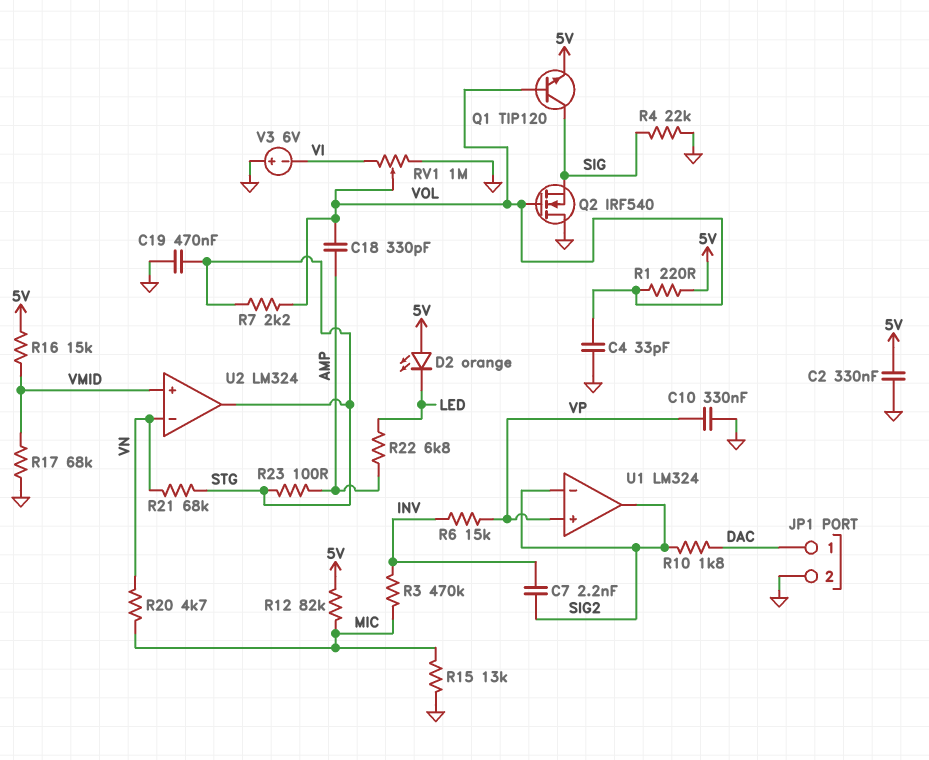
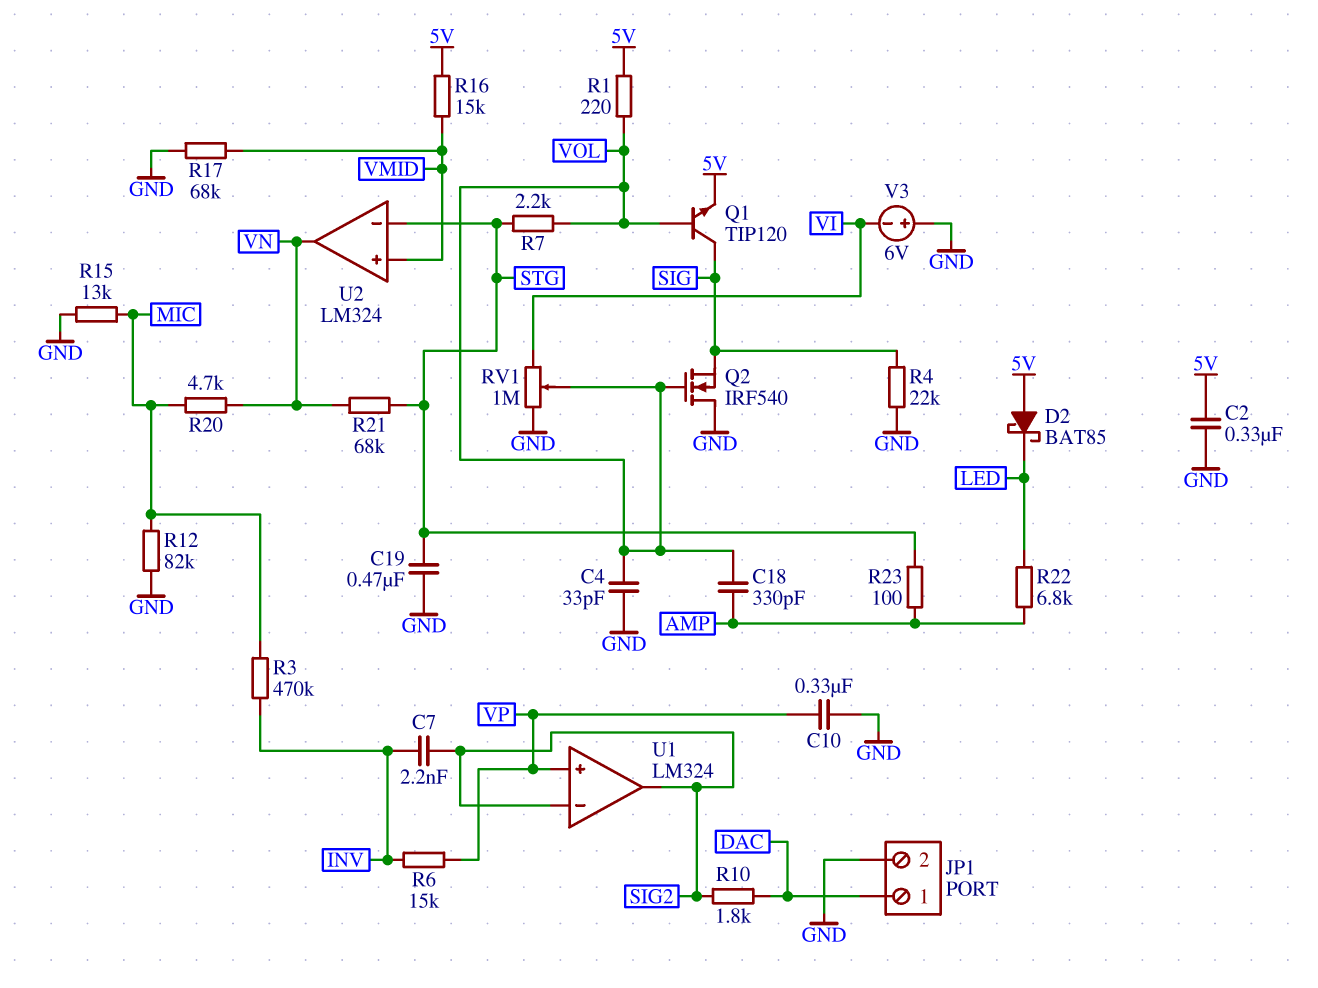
D2: LED orange (A 5V, K LED) -> schottky BAT85 (A 5V, K LED)
R12: 82k (5V, MIC) -> 82k (GND, MIC)
U2 pin in-: VN -> STG
U2 pin out: STG -> VN

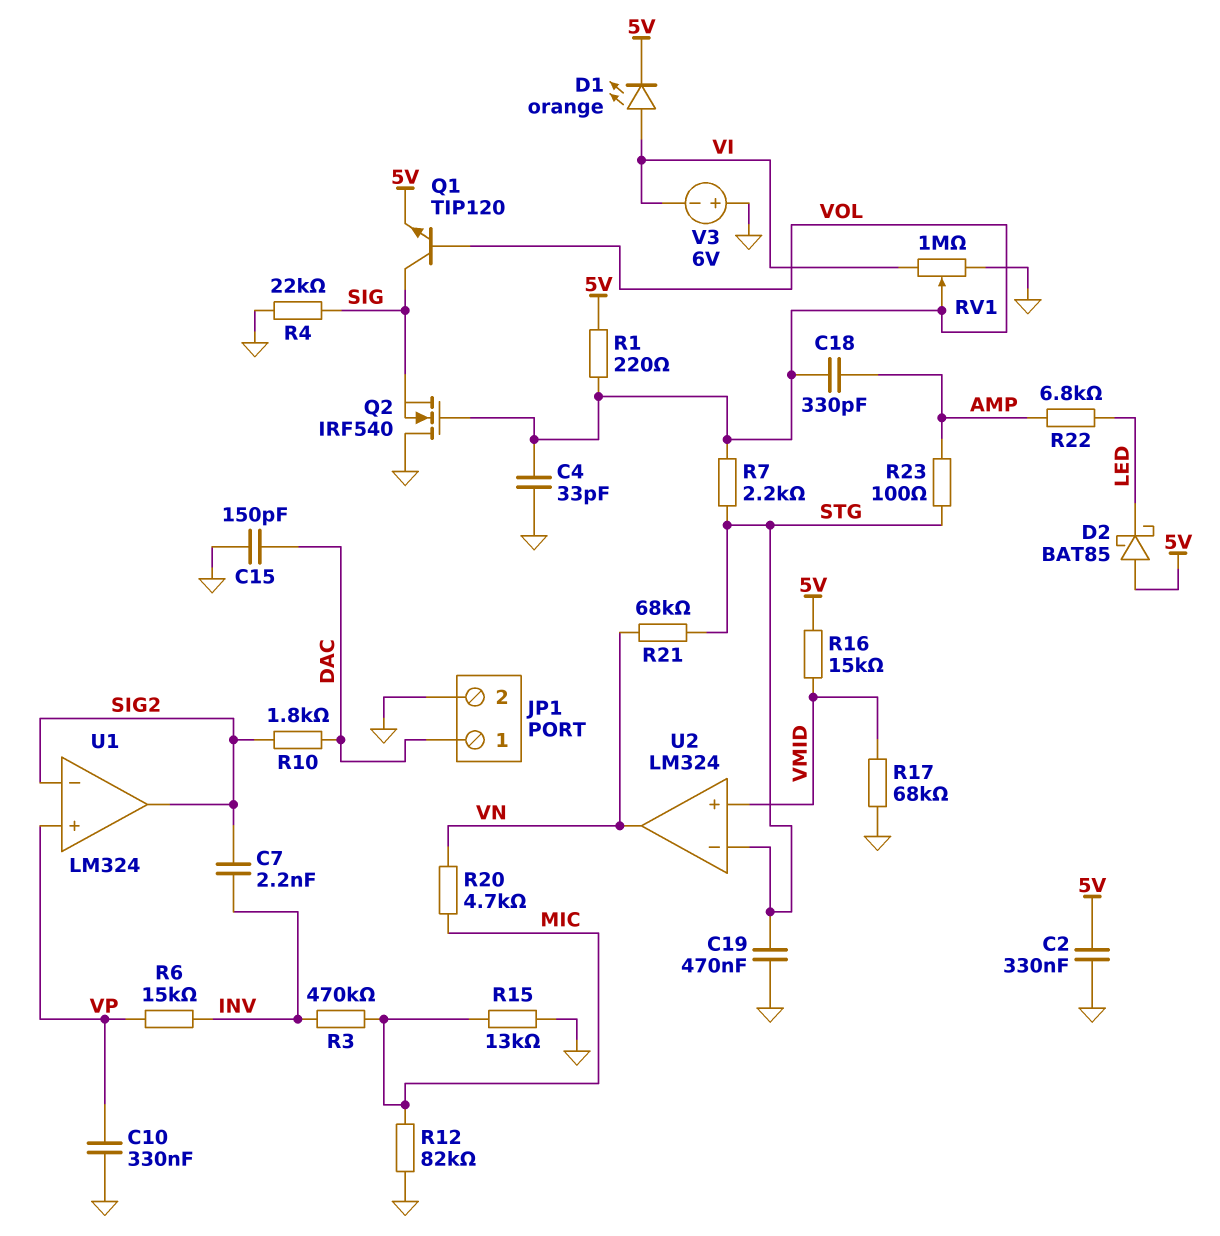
C15: none -> 150pF (DAC, GND)
D1: none -> LED orange (A VI, K 5V)

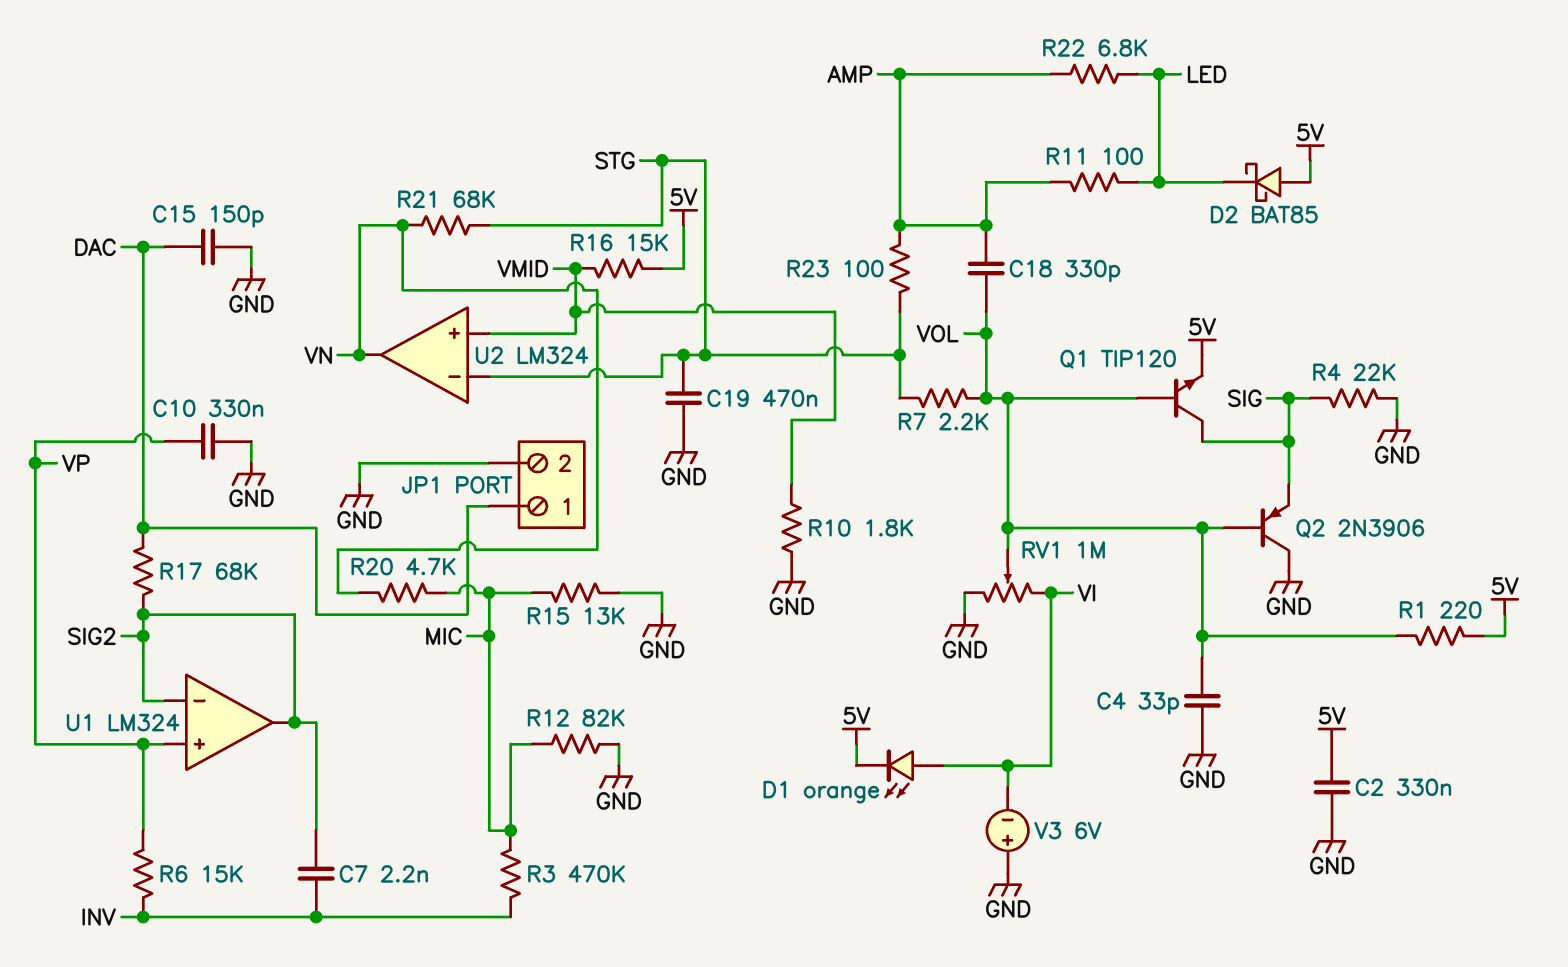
Q2: NMOS IRF540 (G VOL, D GND, S SIG) -> PNP 2N3906 (B VOL, C GND, E SIG)
R10: 1.8k (DAC, SIG2) -> 1.8k (GND, VMID)
R11: none -> 100 (AMP, LED)
R17: 68k (GND, VMID) -> 68k (DAC, SIG2)

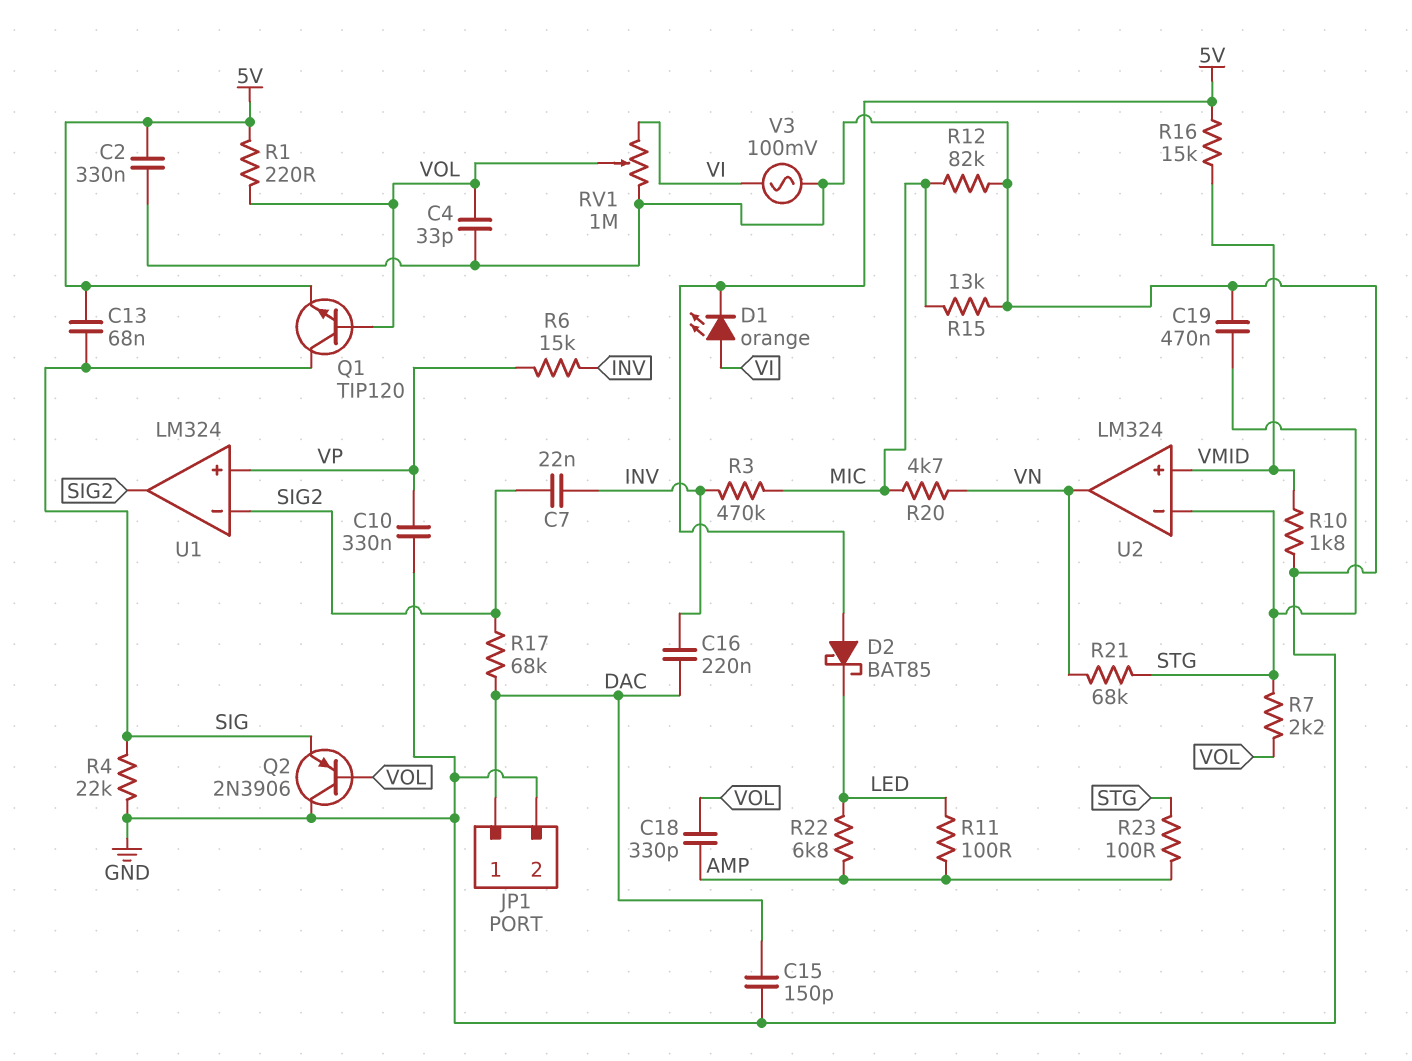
C7: 2.2nF (INV, SIG2) -> 22nF (INV, SIG2)
C13: none -> 68nF (5V, SIG)
C16: none -> 220nF (DAC, INV)
V3: 6V (plus GND, minus VI) -> AC 100mV (GND, VI)

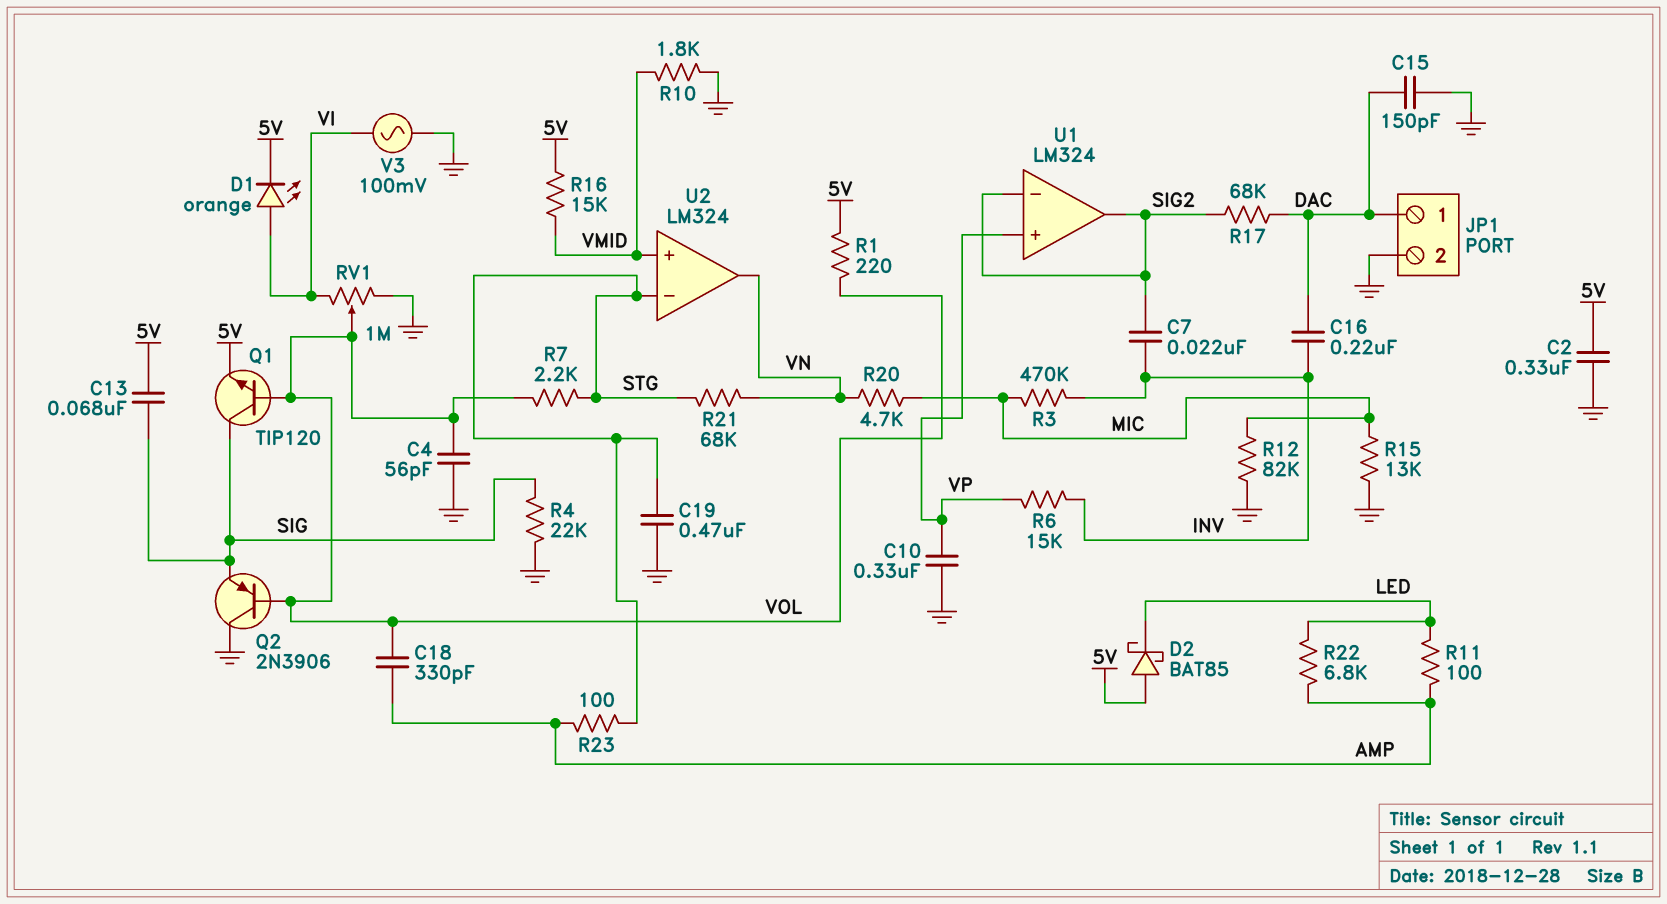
C4: 33pF (GND, VOL) -> 56pF (GND, VOL)

